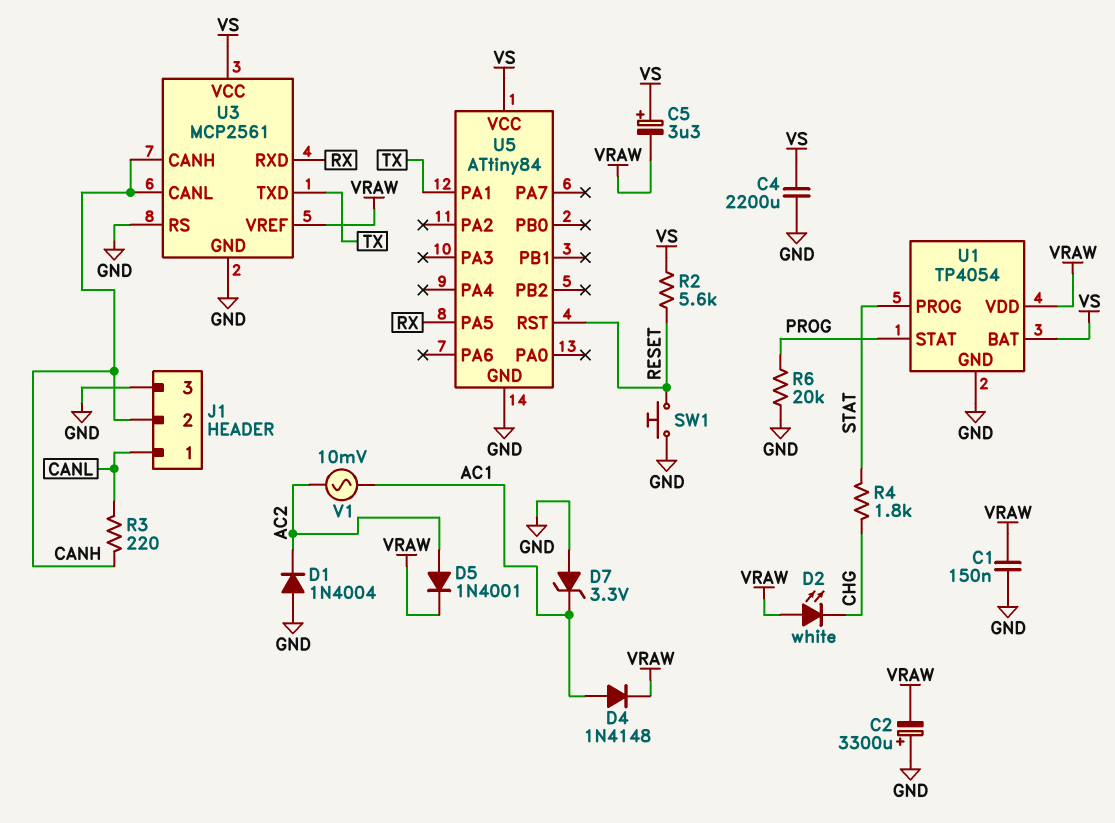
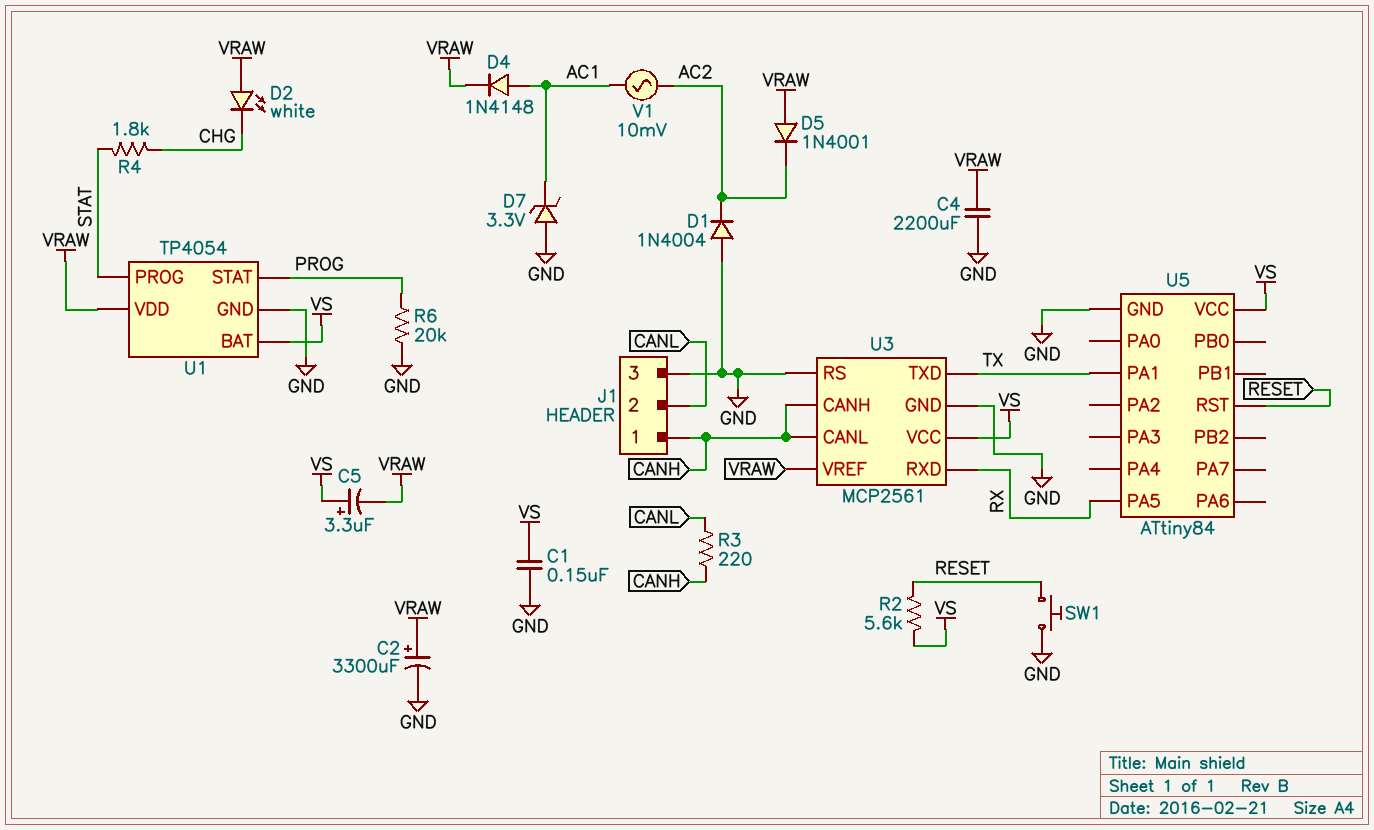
C1: 150nF (GND, VRAW) -> 150nF (GND, VS)
C2: 3300uF (plus GND, minus VRAW) -> 3300uF (plus VRAW, minus GND)
C4: 2200uF (GND, VS) -> 2200uF (GND, VRAW)
D5: diode 1N4001 (A AC2, K VRAW) -> diode 1N4001 (A VRAW, K AC2)
J1 pin 1: CANL -> CANH
J1 pin 2: CANH -> CANL

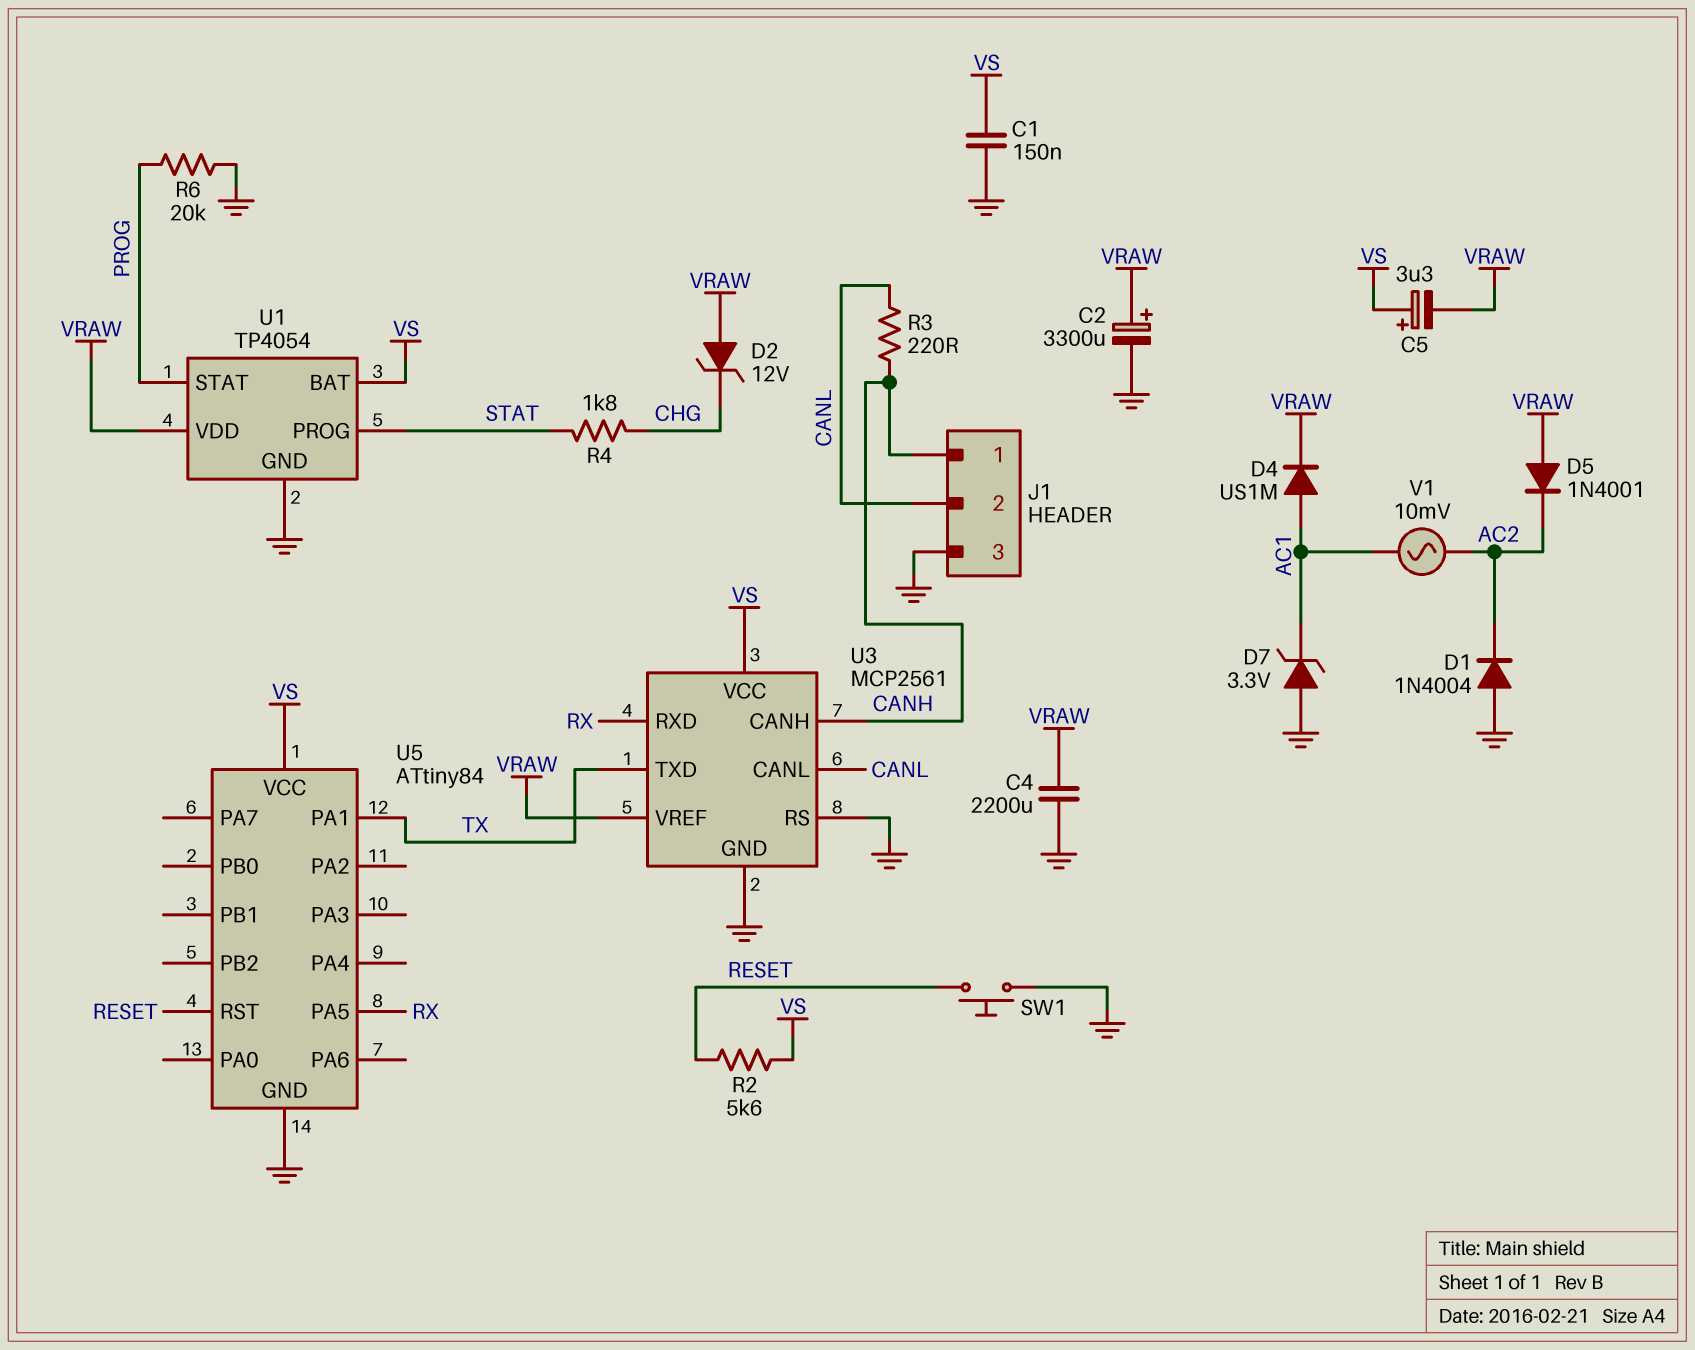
D2: LED white (A VRAW, K CHG) -> zener 12V (A VRAW, K CHG)
D4: diode 1N4148 (A AC1, K VRAW) -> diode US1M (A AC1, K VRAW)
U3 pin CANL: CANH -> CANL

